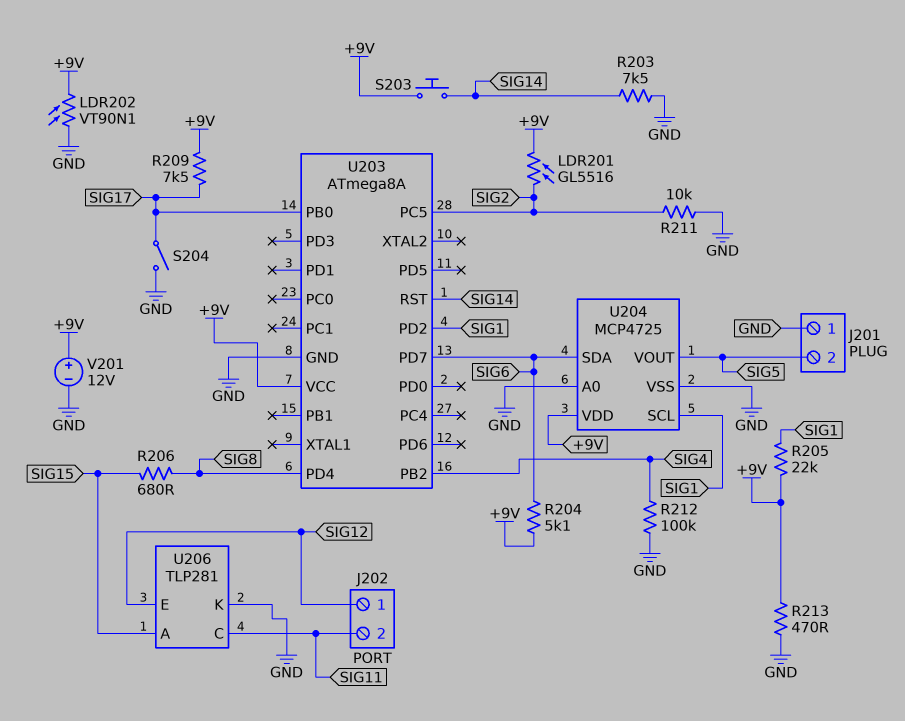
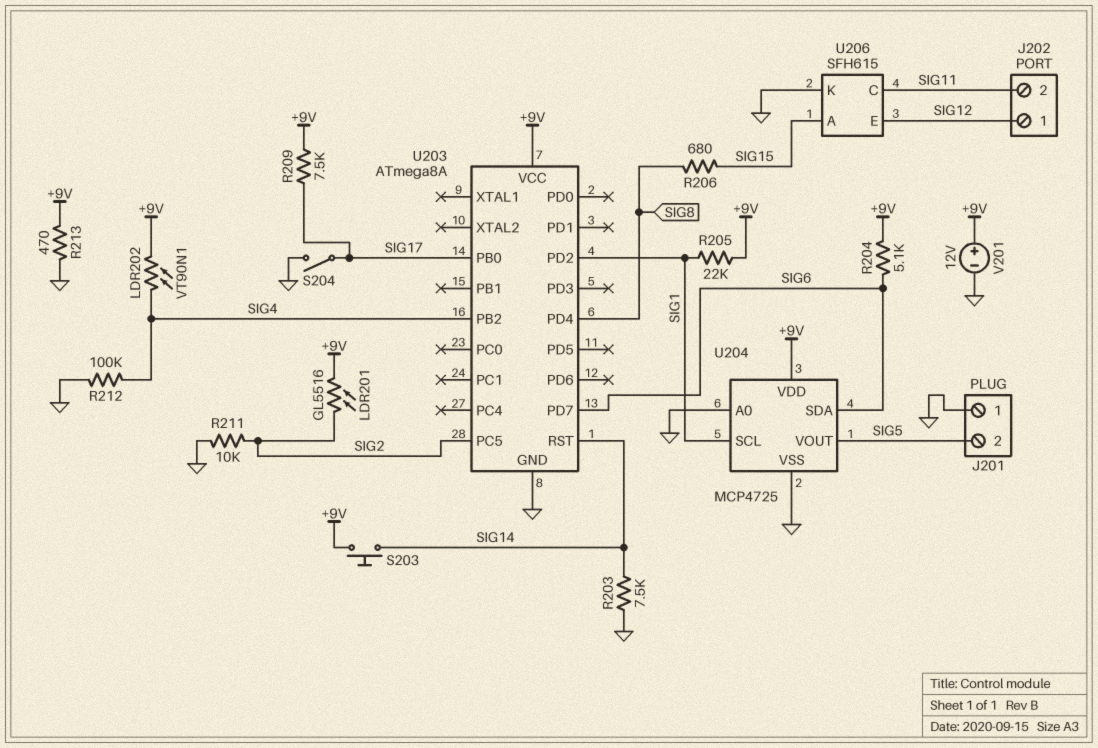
LDR202: VT90N1 (+9V, GND) -> VT90N1 (+9V, SIG4)
U206: TLP281 -> SFH615

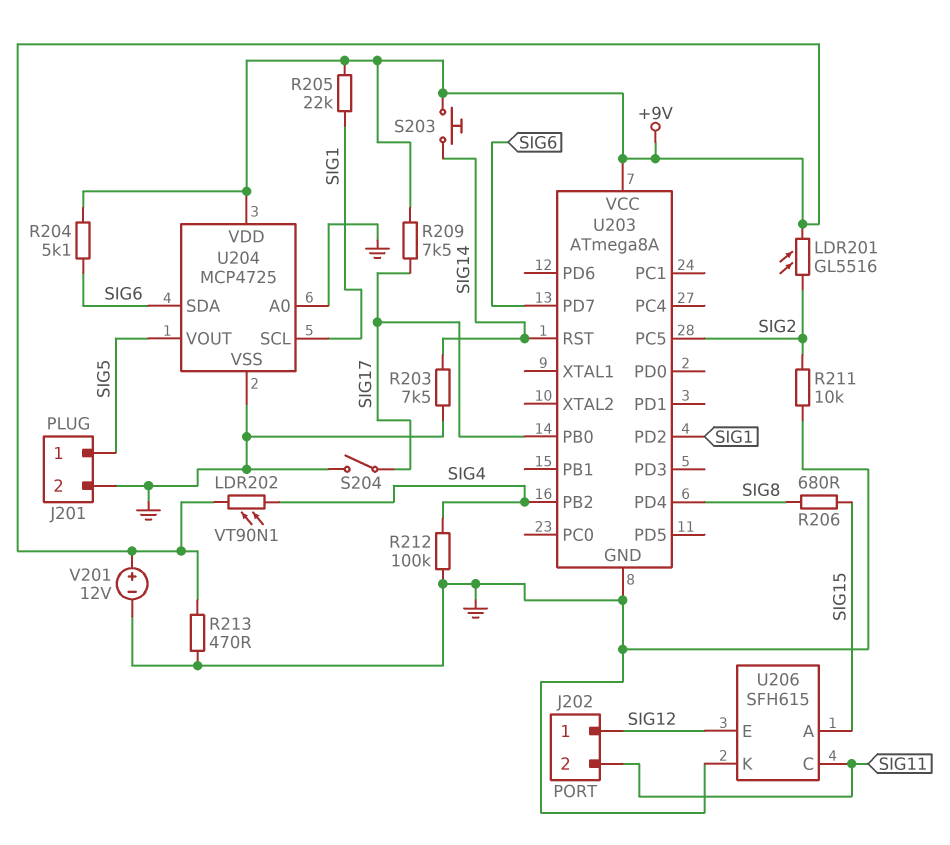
J201 pin 1: GND -> SIG5
J201 pin 2: SIG5 -> GND

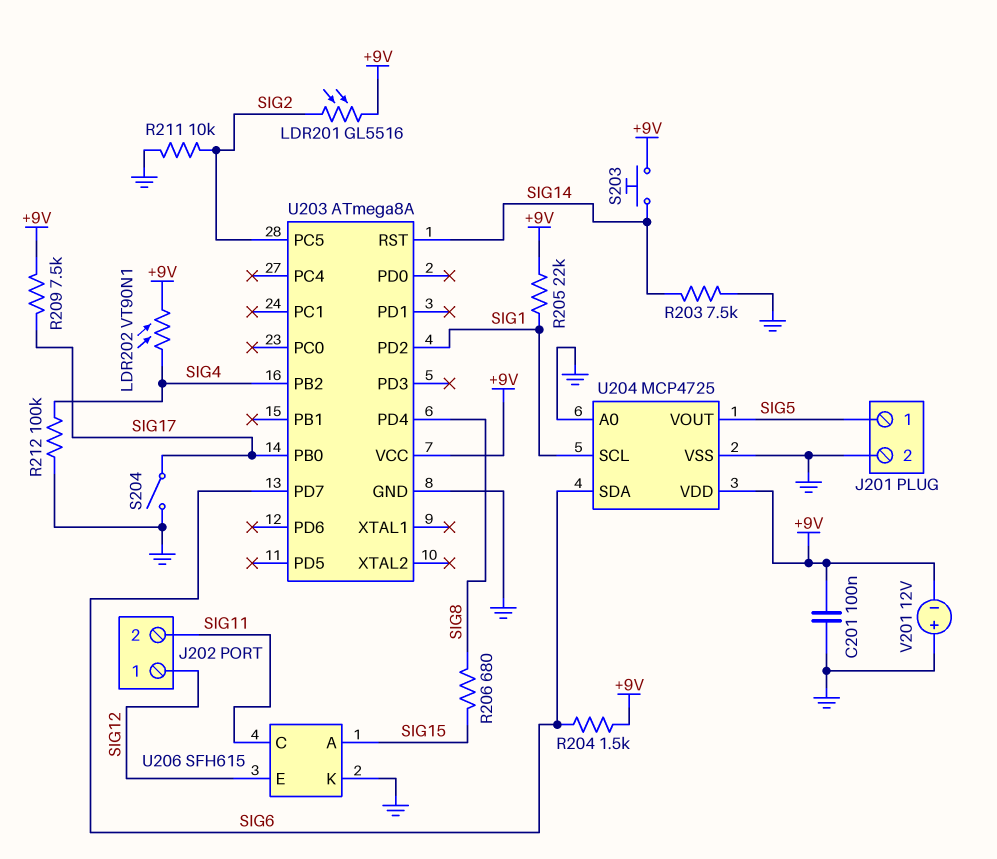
C201: none -> 100nF (+9V, GND)
R204: 5.1k (+9V, SIG6) -> 1.5k (+9V, SIG6)
R213: 470 (+9V, GND) -> none
V201: 12V (plus +9V, minus GND) -> 12V (plus GND, minus +9V)

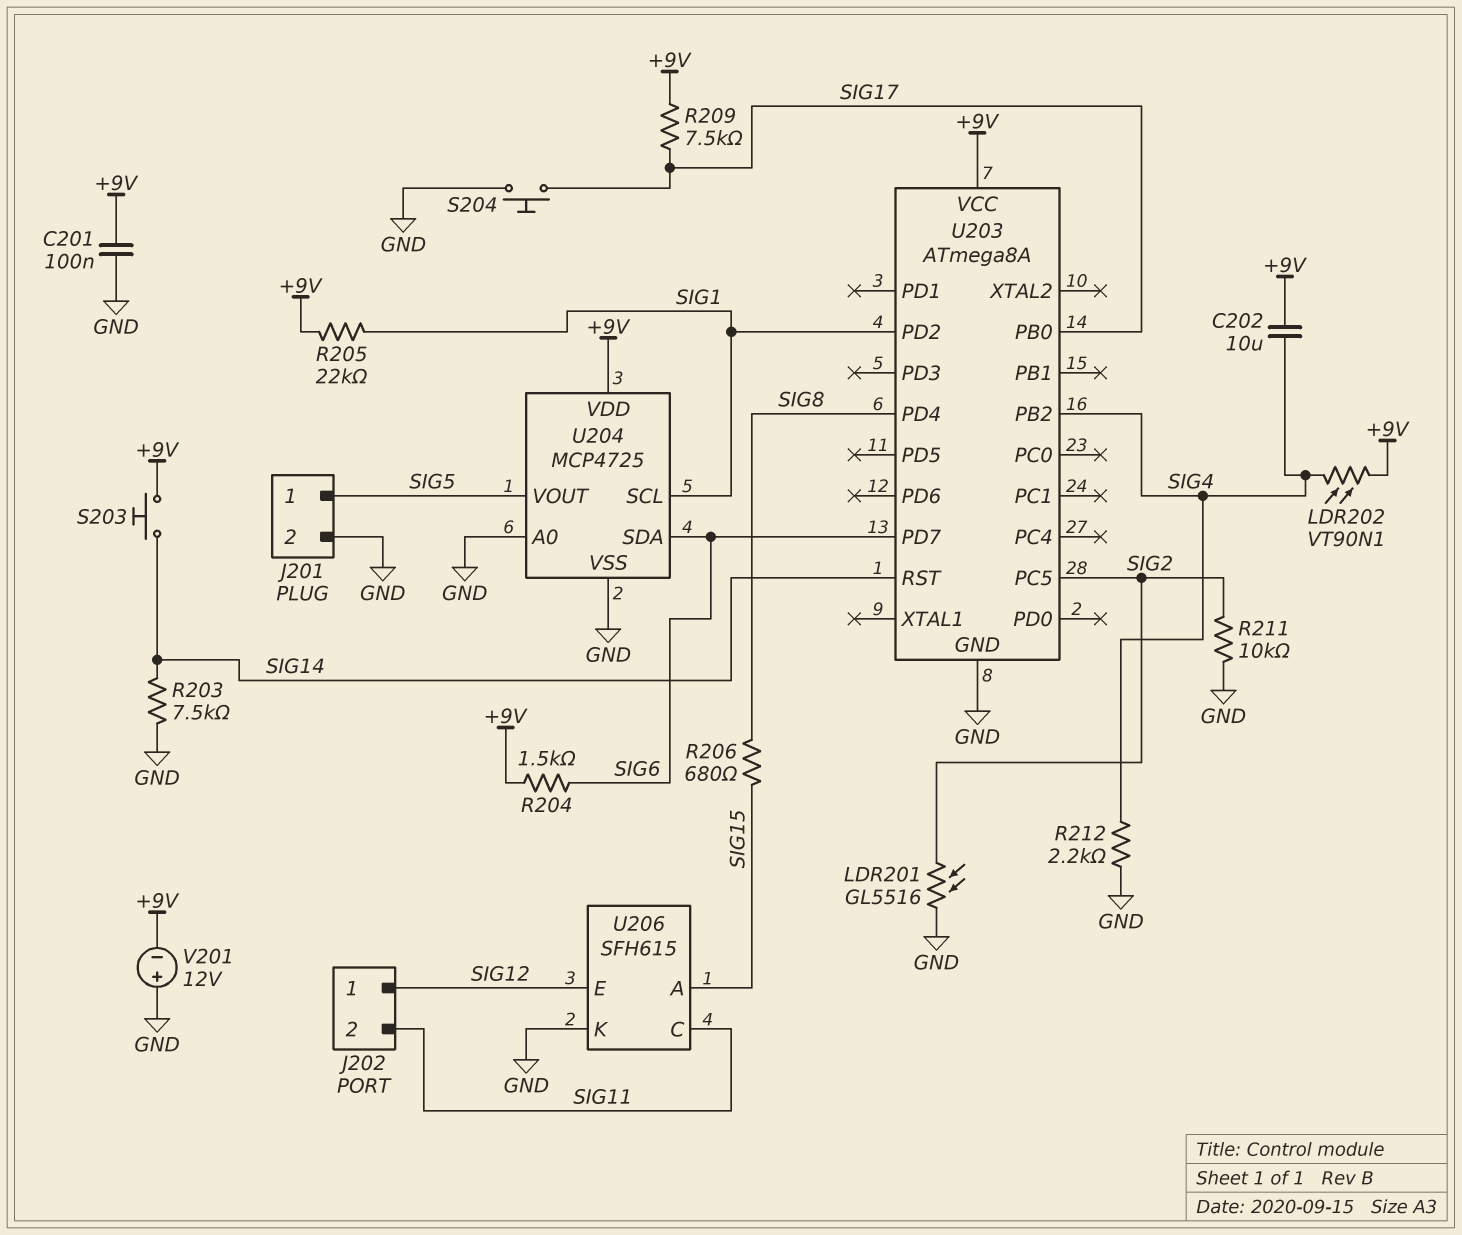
C202: none -> 10uF (+9V, SIG4)
LDR201: GL5516 (+9V, SIG2) -> GL5516 (GND, SIG2)
R212: 100k (GND, SIG4) -> 2.2k (GND, SIG4)
S204: switch (GND, SIG17) -> button (GND, SIG17)

